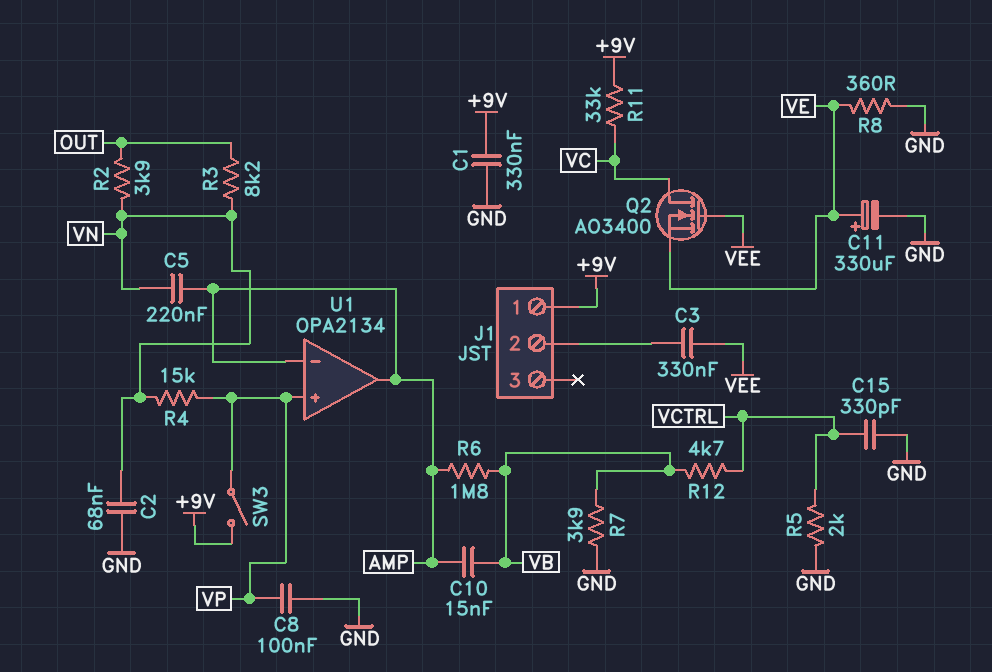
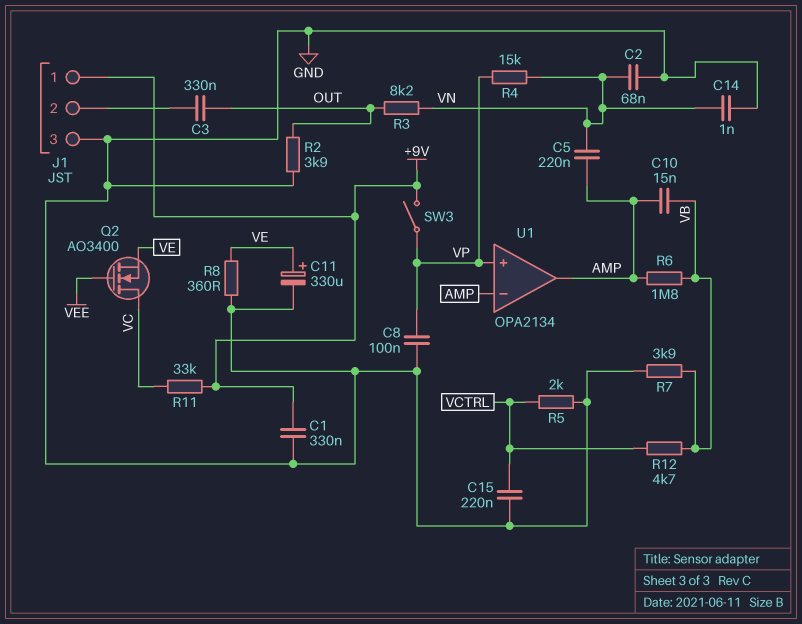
C3: 330nF (J1/2, VEE) -> 330nF (J1/2, OUT)
C14: none -> 1nF (GND, VN)
C15: 330pF (GND, VCTRL) -> 220nF (GND, VCTRL)
J1 pin 3: none -> GND
R2: 3.9k (OUT, VN) -> 3.9k (GND, OUT)

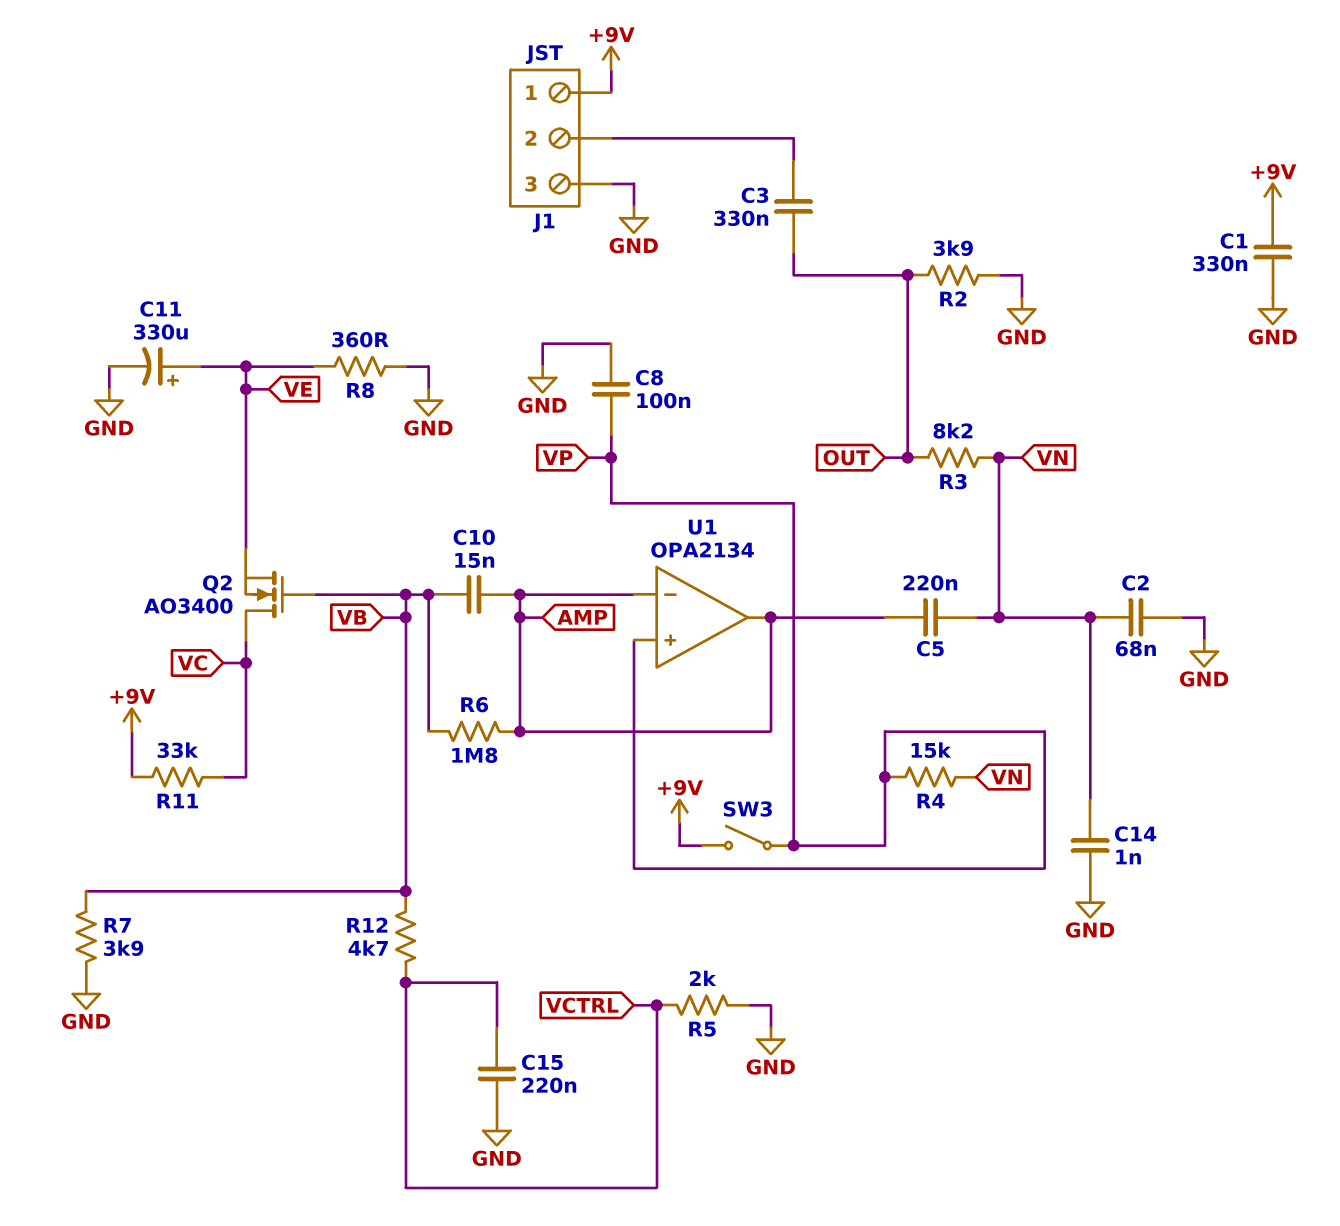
Q2: NMOS AO3400 (G VEE, D VC, S VE) -> NMOS AO3400 (G VB, D VC, S VE)

